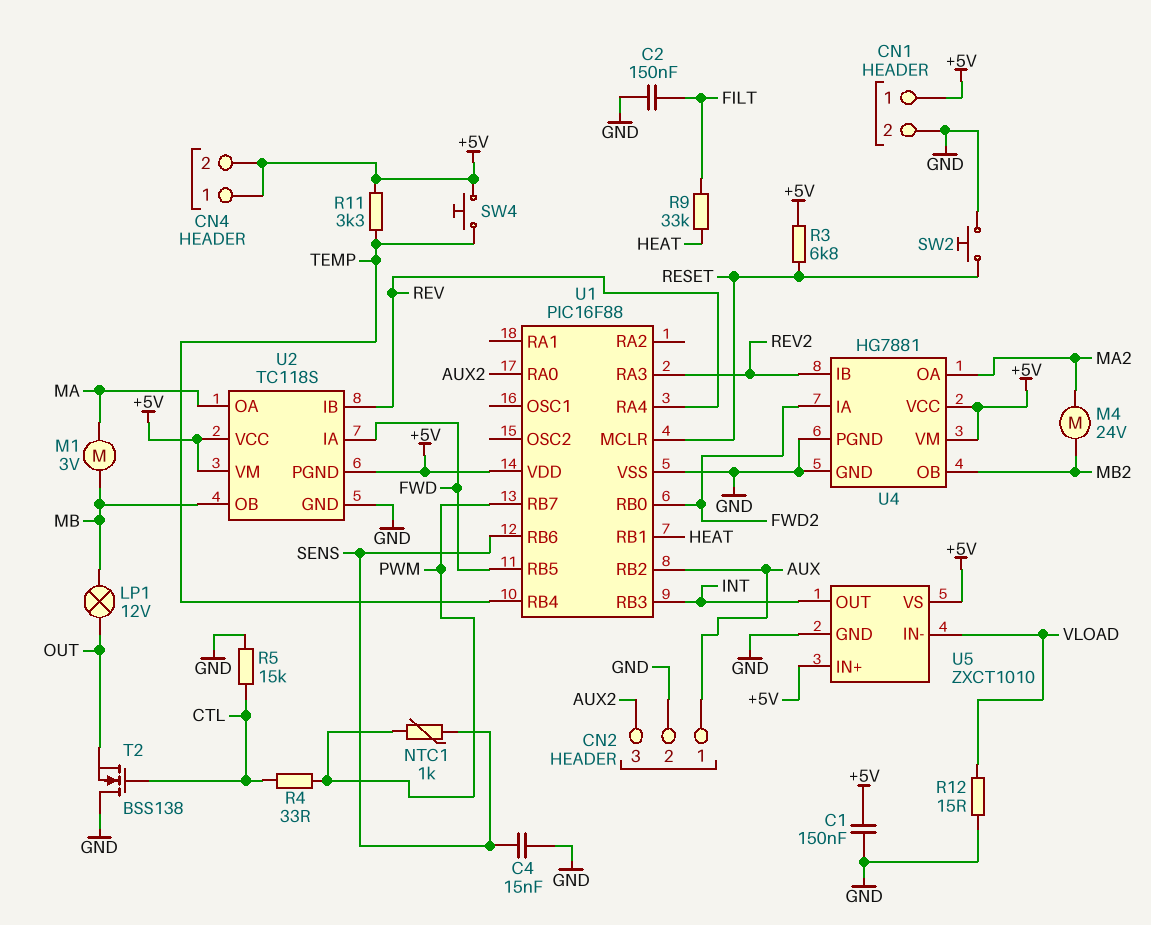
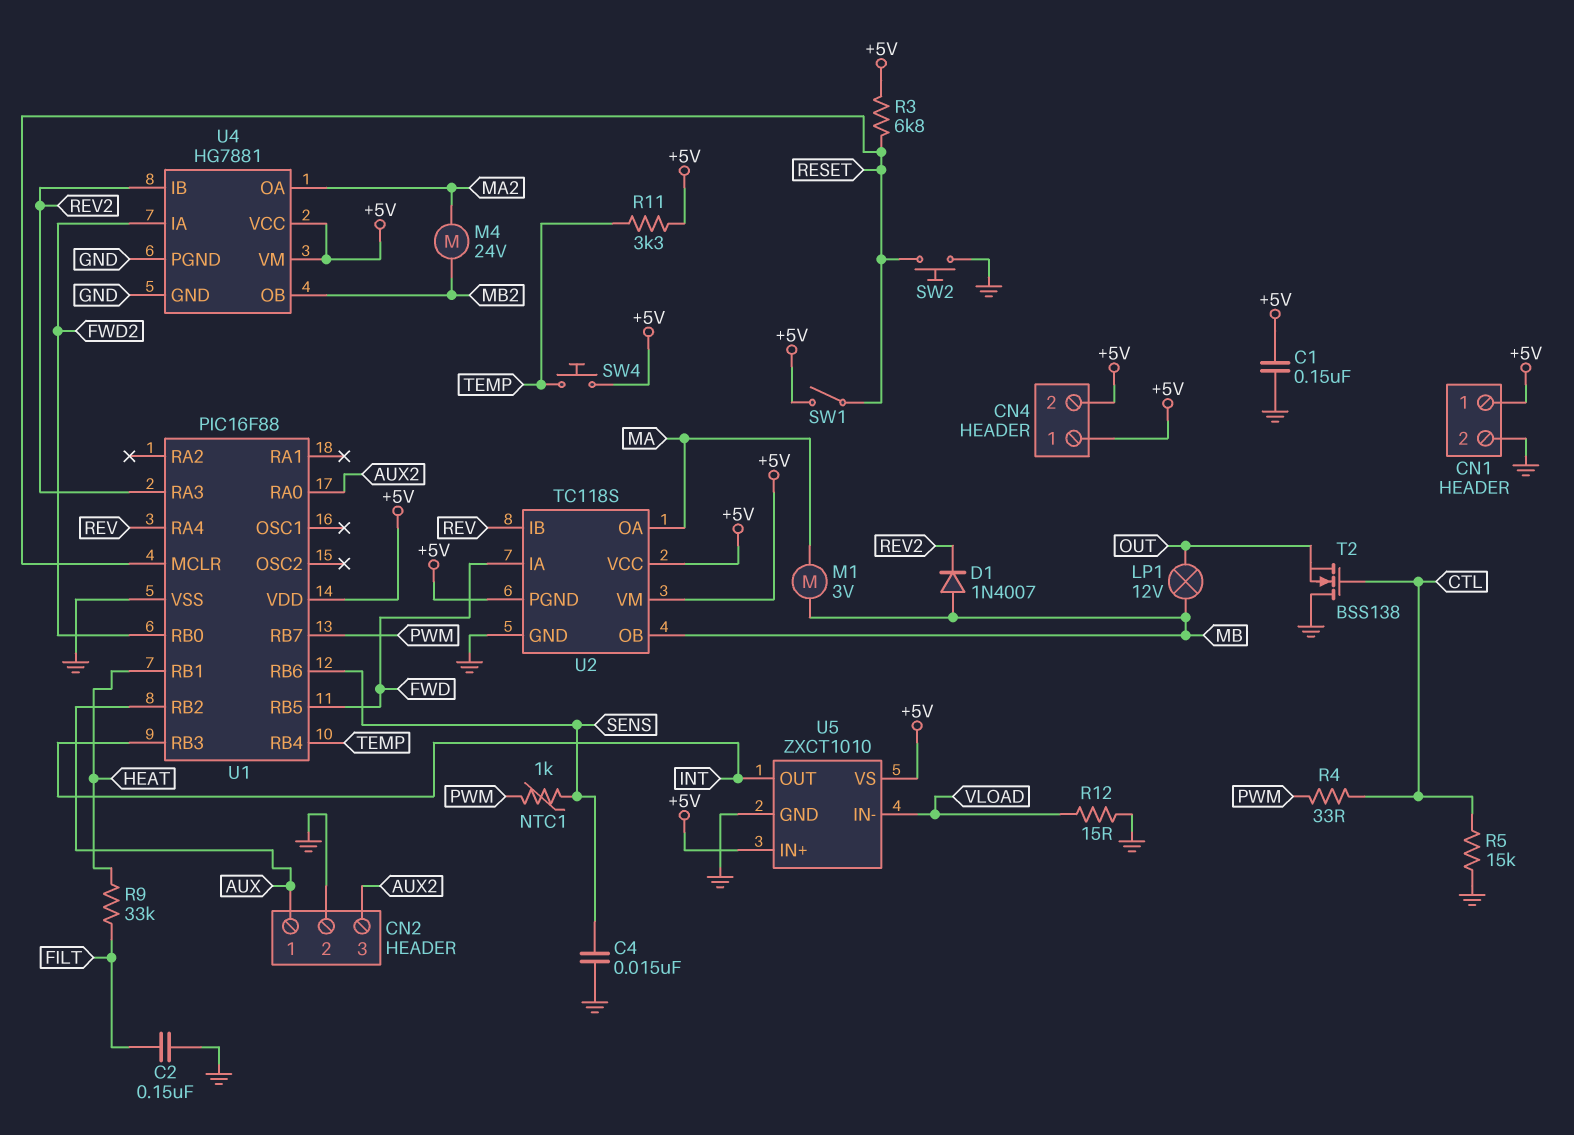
D1: none -> diode 1N4007 (A MB, K REV2)
SW1: none -> switch (+5V, RESET)

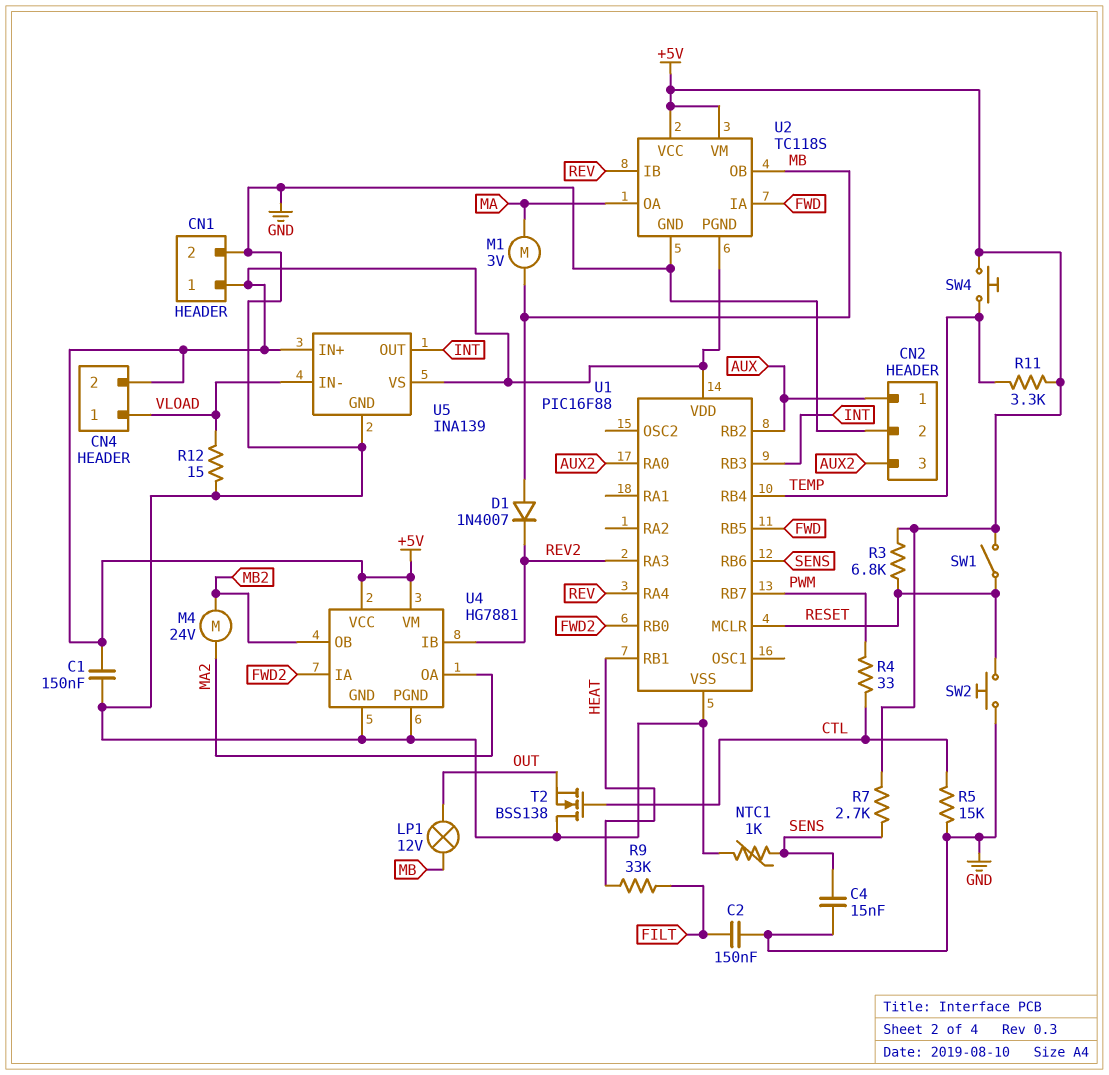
CN4 pin 1: +5V -> VLOAD
NTC1: 1k (PWM, SENS) -> 1k (GND, SENS)
R7: none -> 2.7k (+5V, SENS)
U5: ZXCT1010 -> INA139

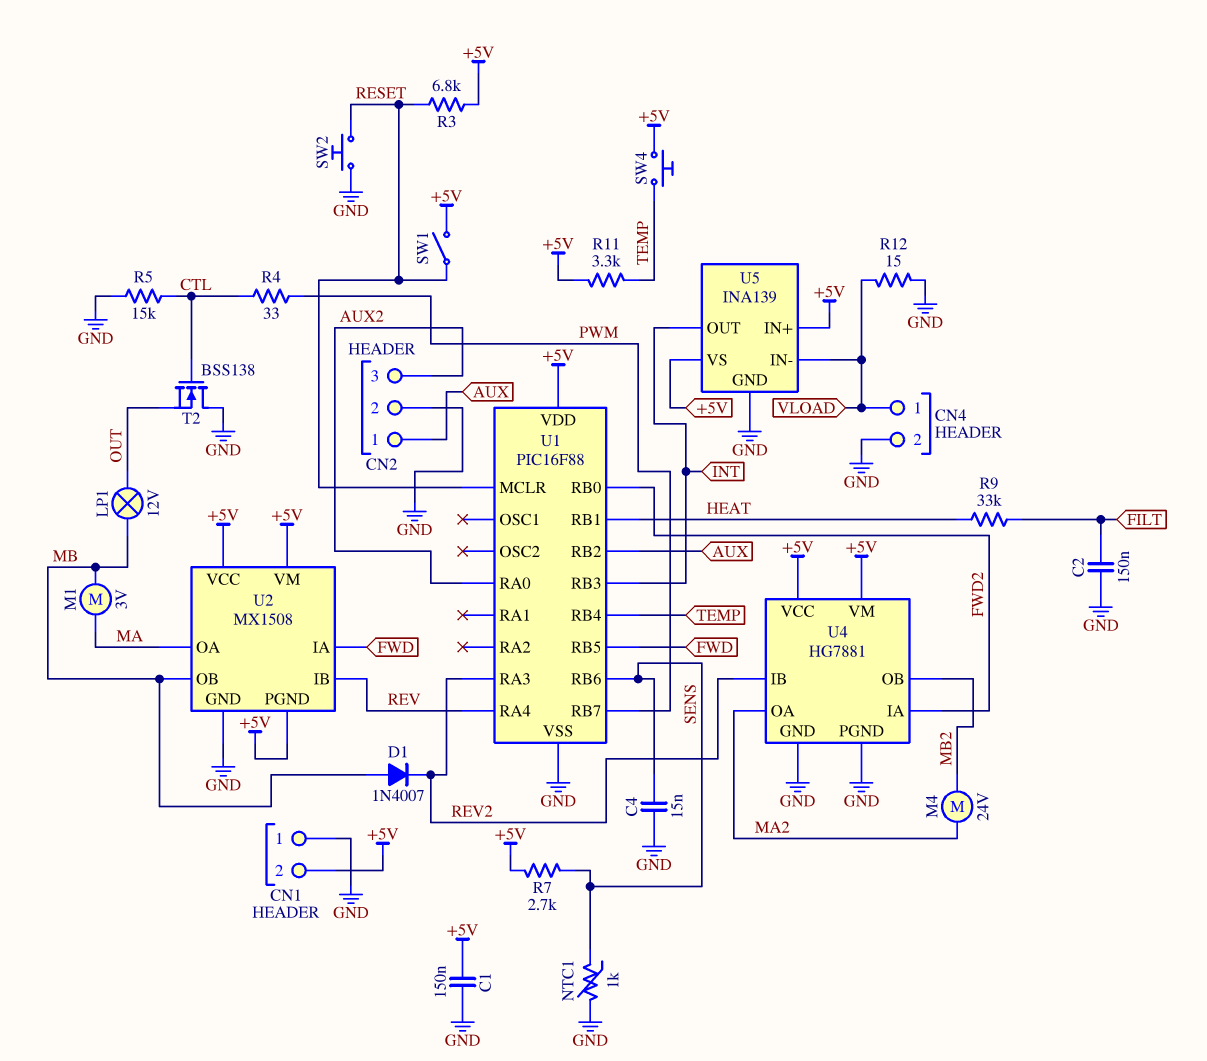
CN1 pin 1: +5V -> GND
CN1 pin 2: GND -> +5V
CN4 pin 2: +5V -> GND
U2: TC118S -> MX1508

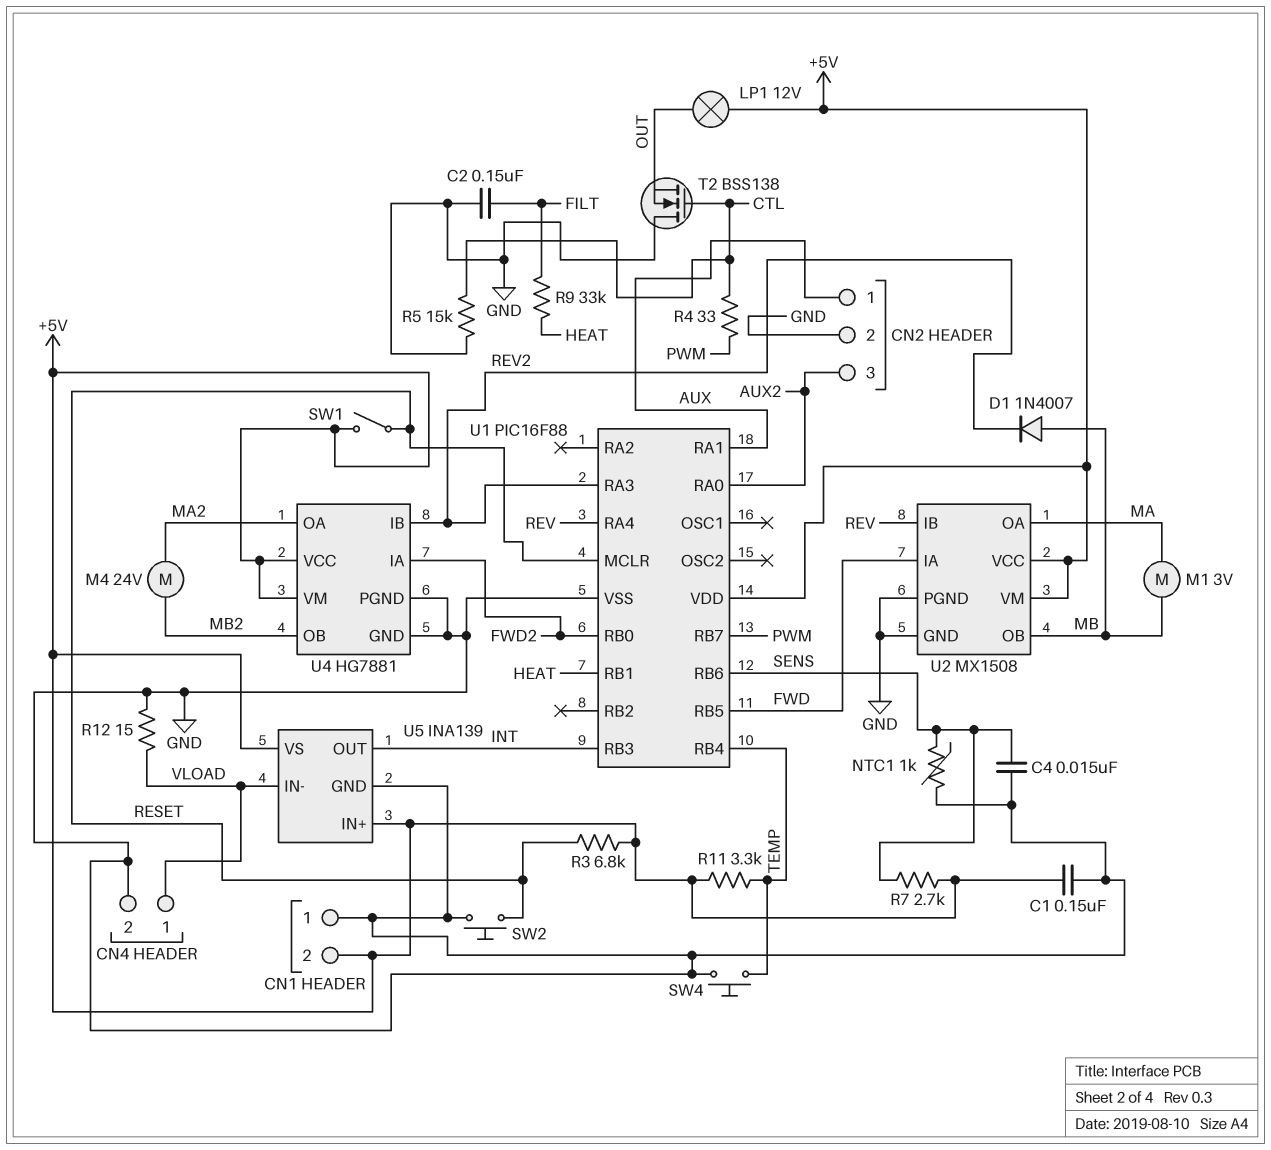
LP1: lamp 12V (MB, OUT) -> lamp 12V (+5V, OUT)
SW4: button (+5V, TEMP) -> button (GND, TEMP)
U1 pin RA1: none -> AUX
U1 pin RB2: AUX -> none
U2 pin PGND: +5V -> GND

